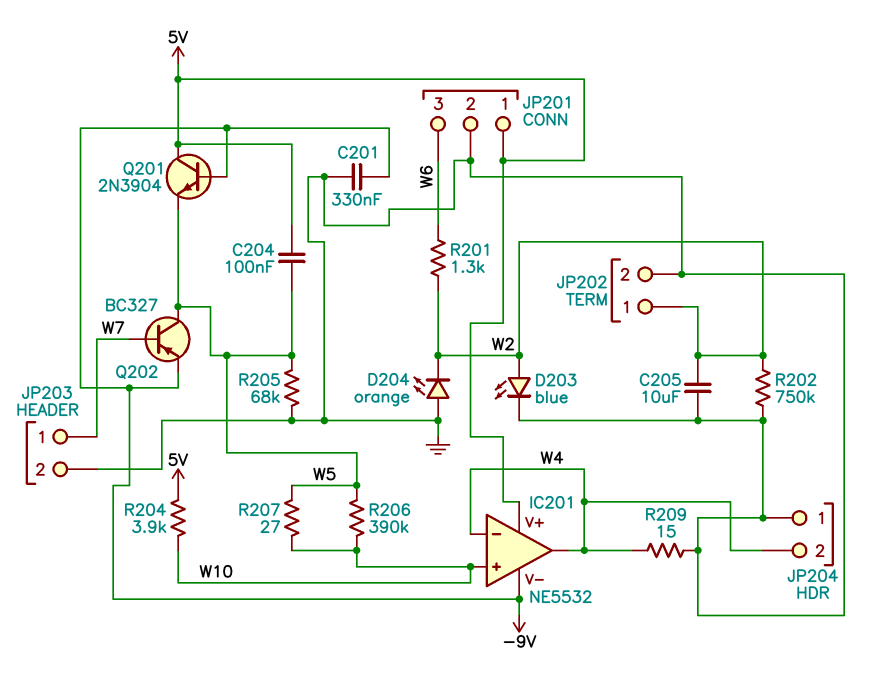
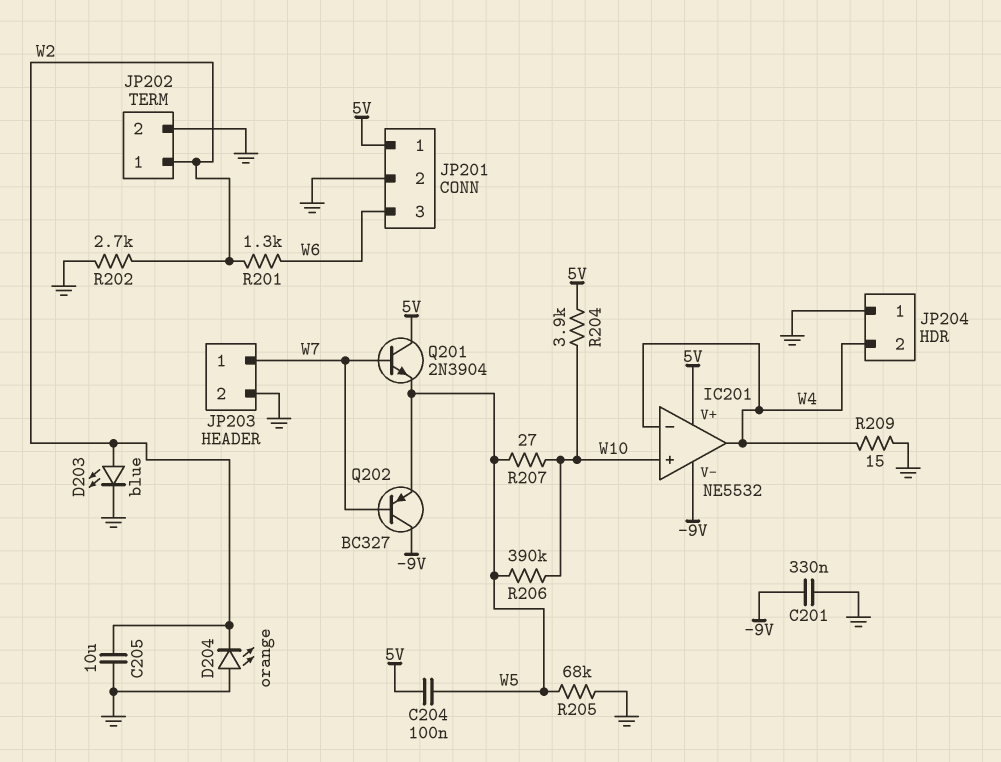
Q201: NPN 2N3904 (B -9V, C 5V, E W5) -> NPN 2N3904 (B W7, C 5V, E W5)
Q202: PNP BC327 (B W7, C W5, E -9V) -> PNP BC327 (B W7, C -9V, E W5)
R202: 750k (GND, W2) -> 2.7k (GND, W2)

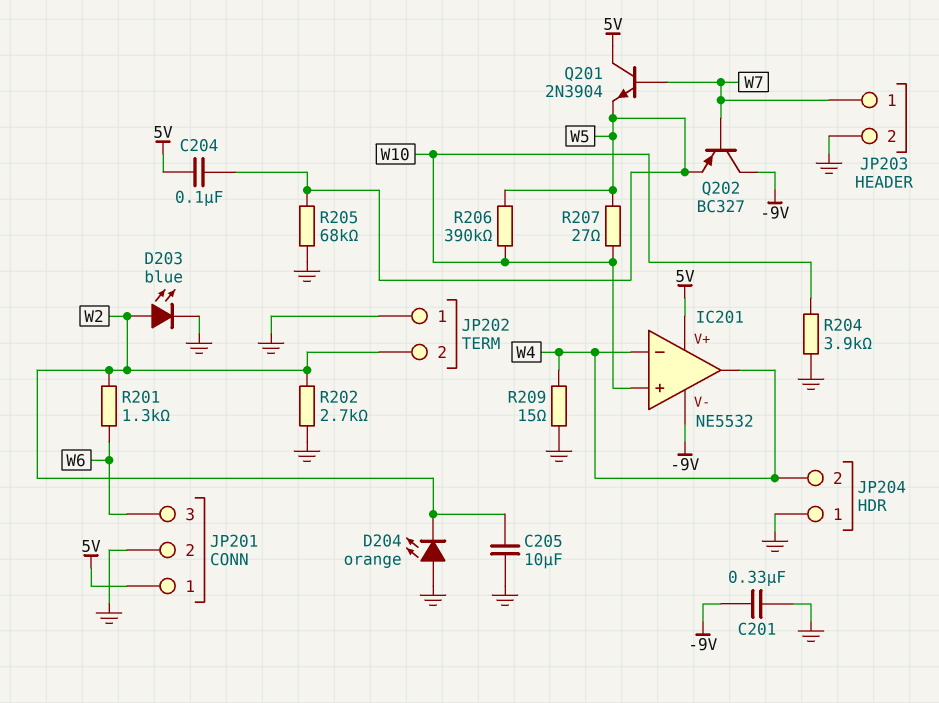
JP202 pin 1: W2 -> GND
JP202 pin 2: GND -> W2
R204: 3.9k (5V, W10) -> 3.9k (GND, W10)

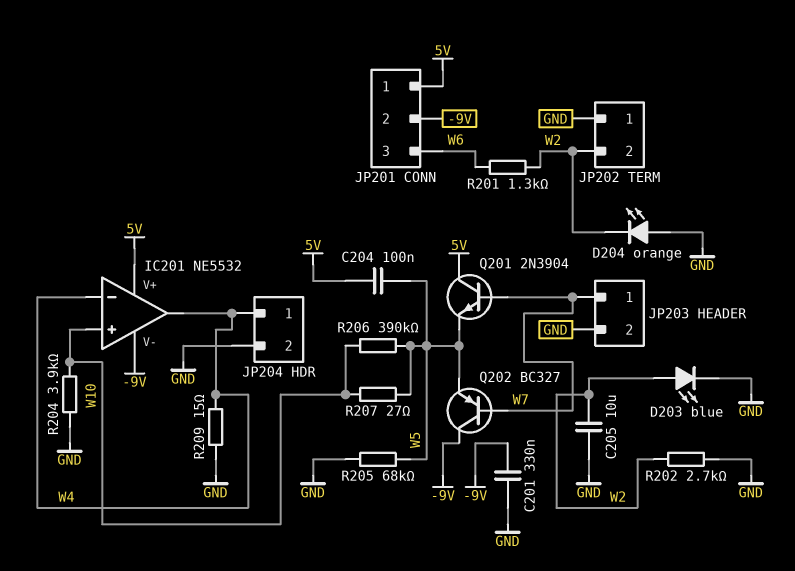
JP201 pin 2: GND -> -9V
JP204 pin 1: GND -> W4
JP204 pin 2: W4 -> GND

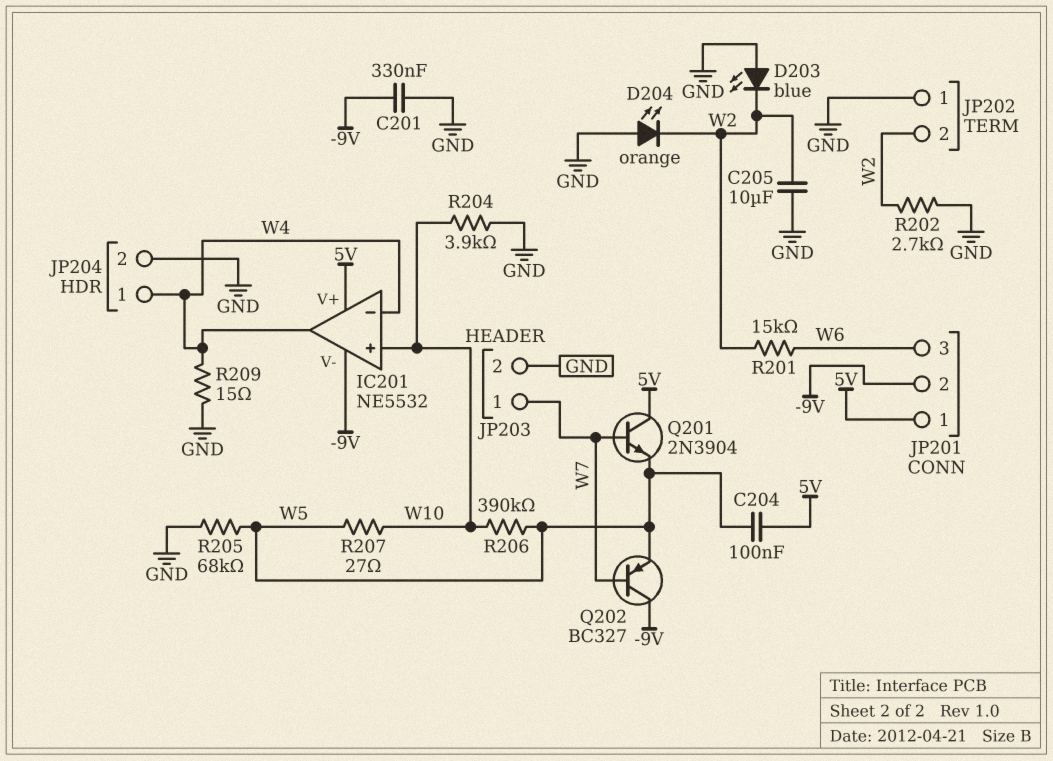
D203: LED blue (A W2, K GND) -> LED blue (A GND, K W2)
R201: 1.3k (W2, W6) -> 15k (W2, W6)

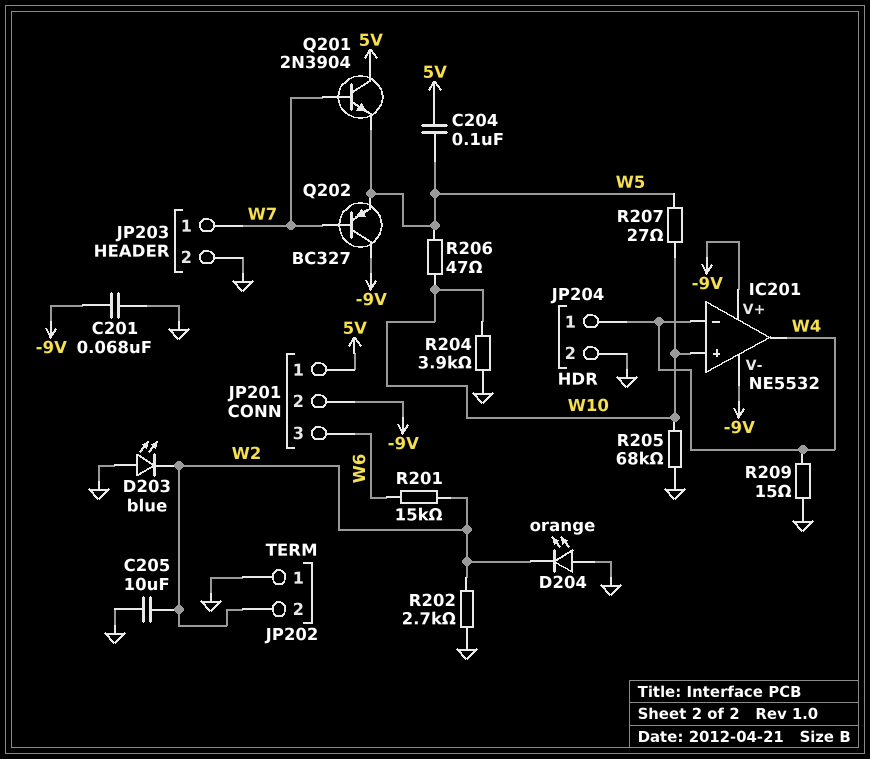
C201: 330nF (-9V, GND) -> 68nF (-9V, GND)
IC201 pin V+: 5V -> -9V
R205: 68k (GND, W5) -> 68k (GND, W10)
R206: 390k (W5, W10) -> 47 (W5, W10)

